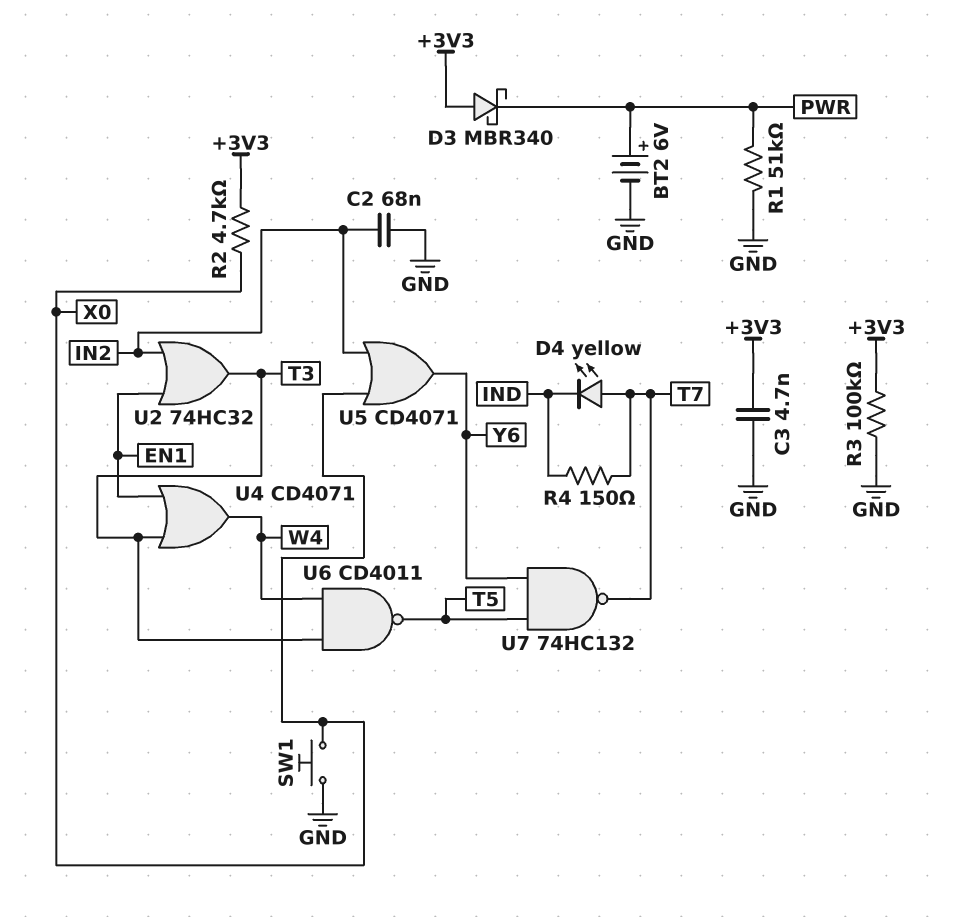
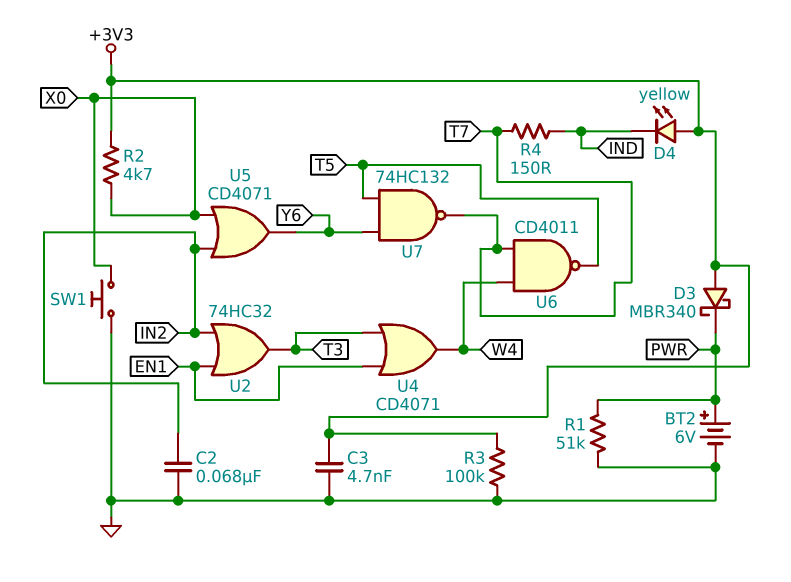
D4: LED yellow (A T7, K IND) -> LED yellow (A +3V3, K IND)
U6: NAND CD4011 (in T3, in W4, out T5) -> NAND CD4011 (in T7, in W4, out T5)

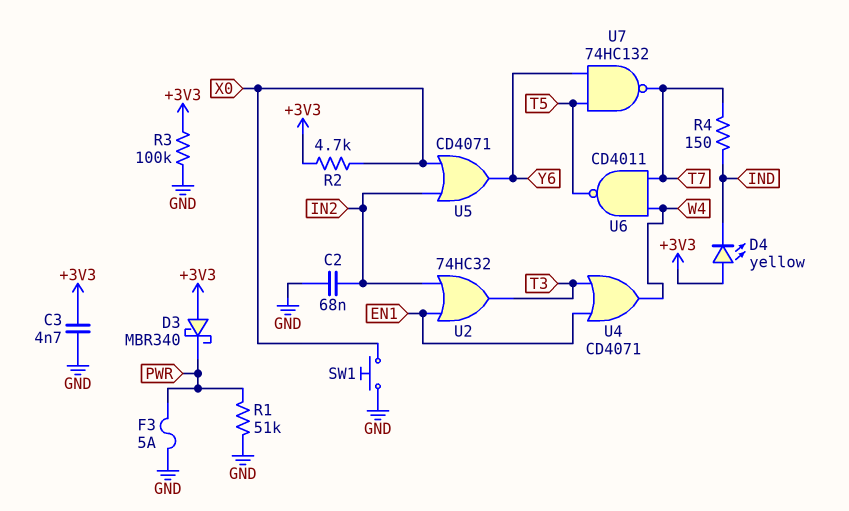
BT2: 6V (plus PWR, minus GND) -> none
F3: none -> 5A (GND, PWR)

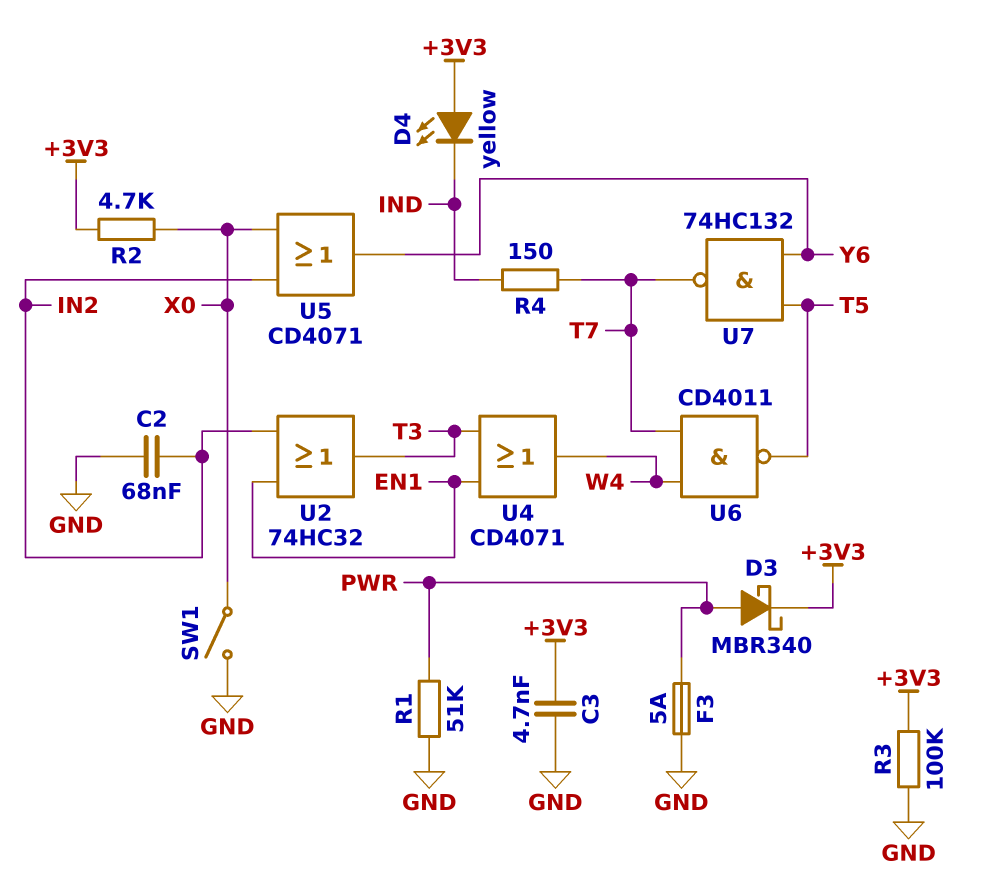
D3: schottky MBR340 (A +3V3, K PWR) -> schottky MBR340 (A PWR, K +3V3)
SW1: button (GND, X0) -> switch (GND, X0)

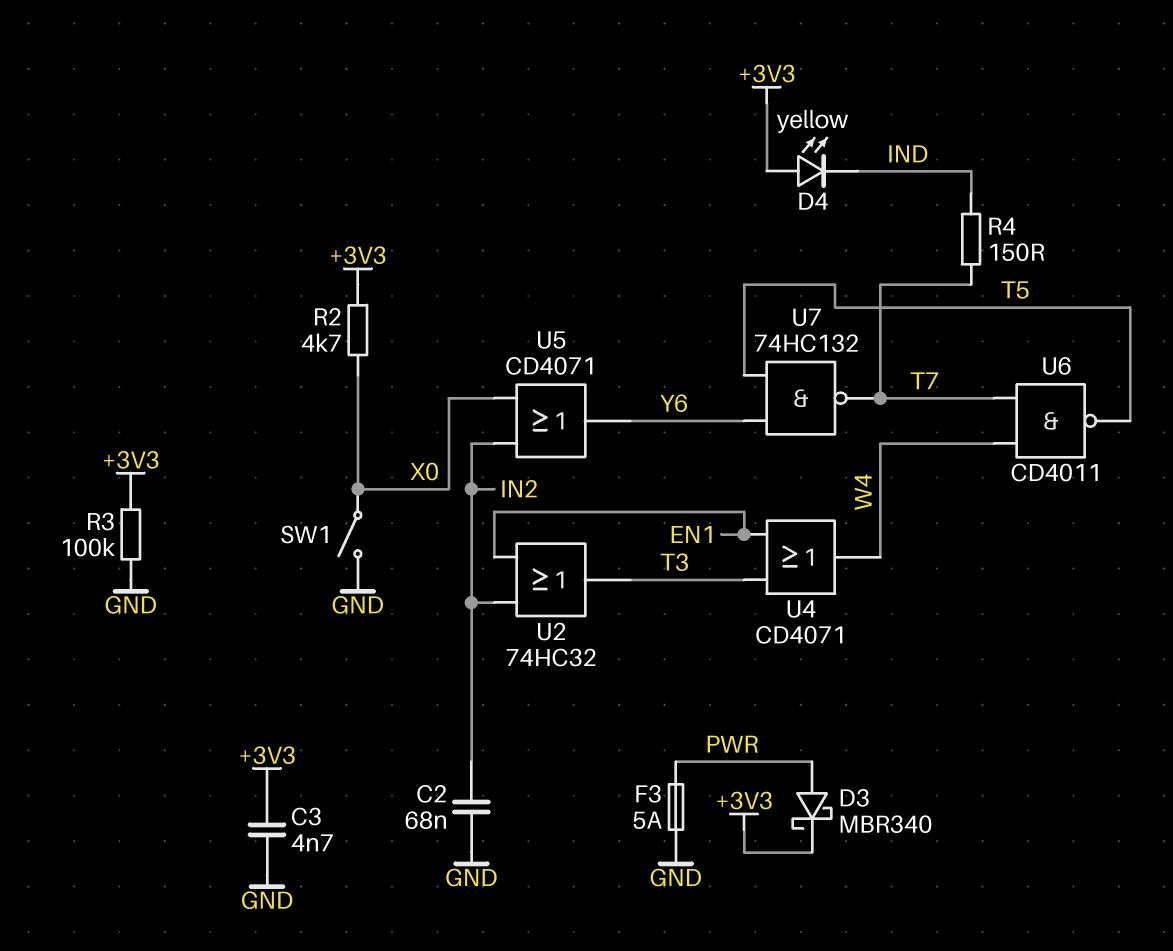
R1: 51k (GND, PWR) -> none

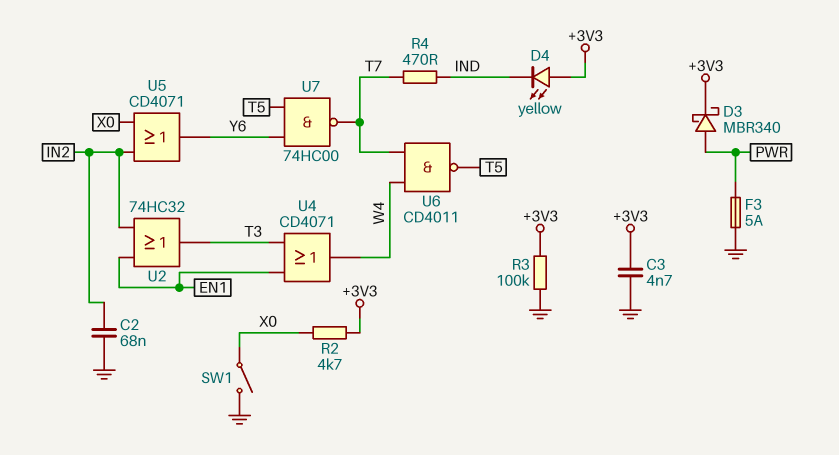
R4: 150 (IND, T7) -> 470 (IND, T7)
U7: NAND 74HC132 (in T5, in Y6, out T7) -> NAND 74HC00 (in T5, in Y6, out T7)

